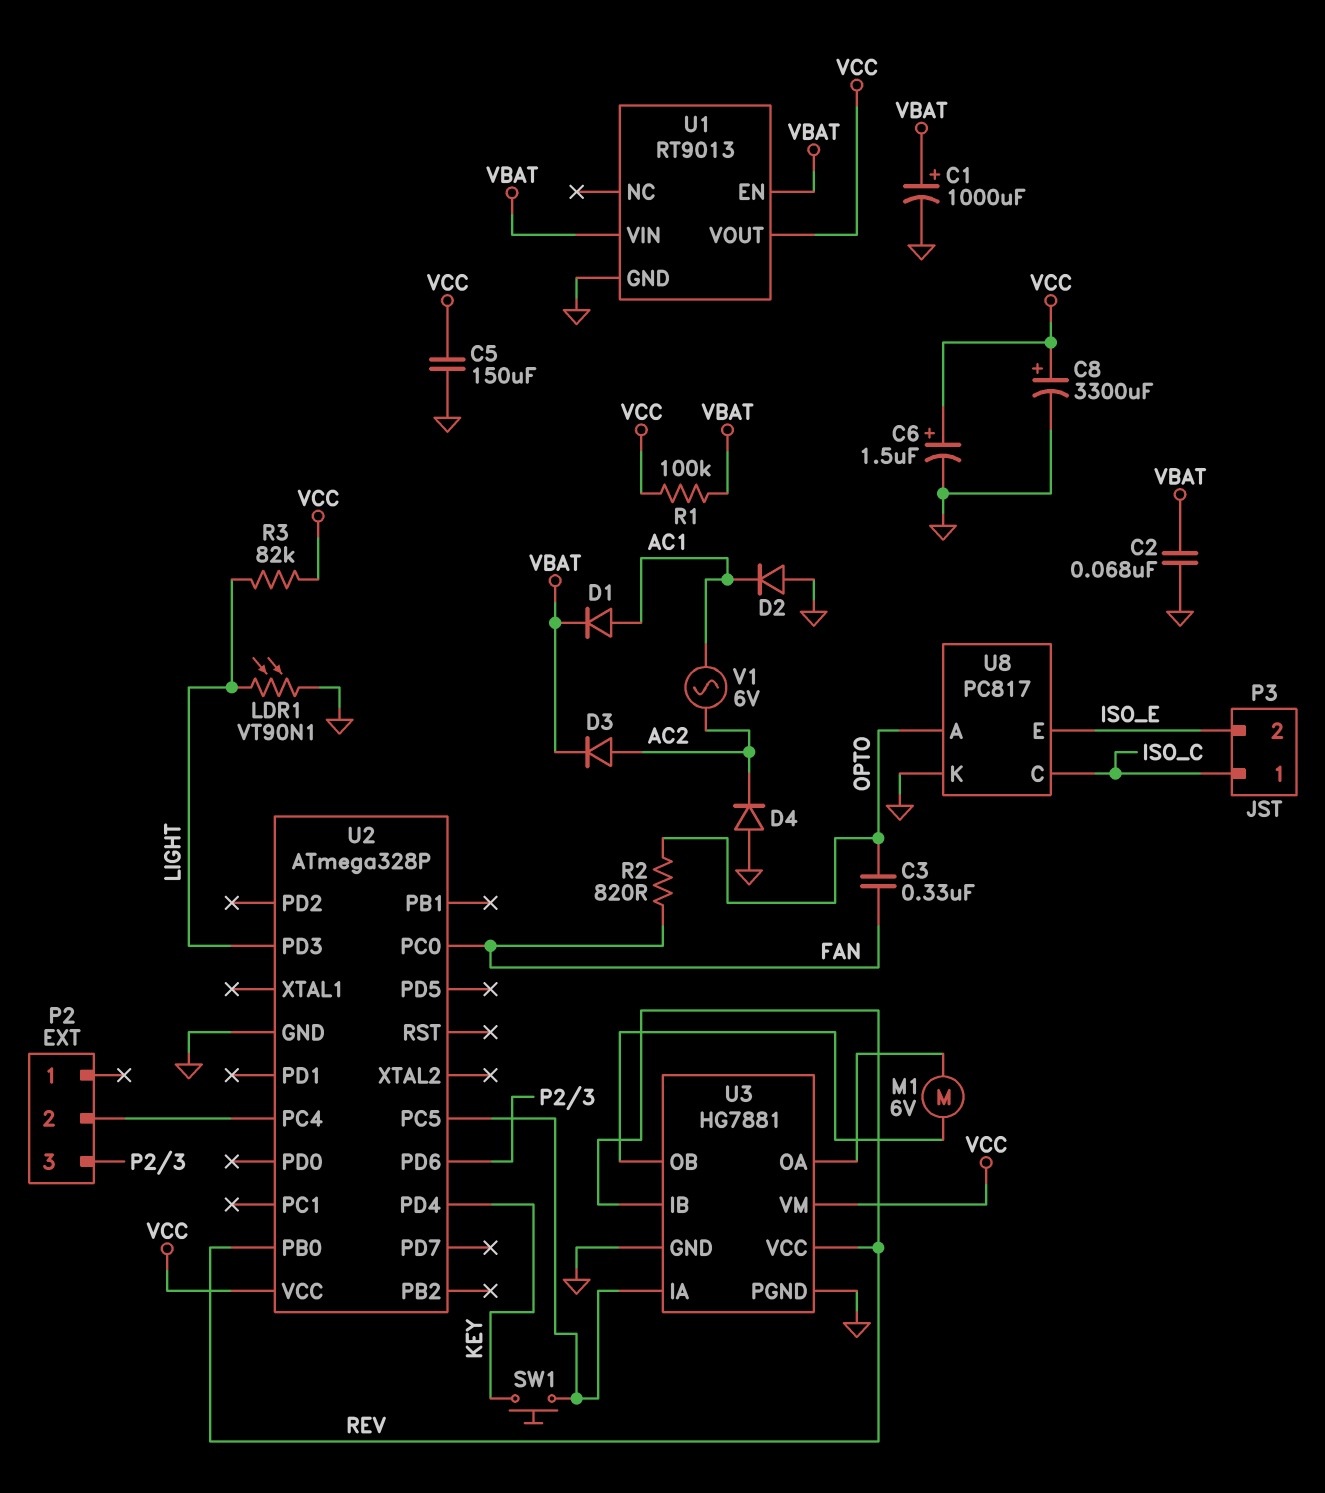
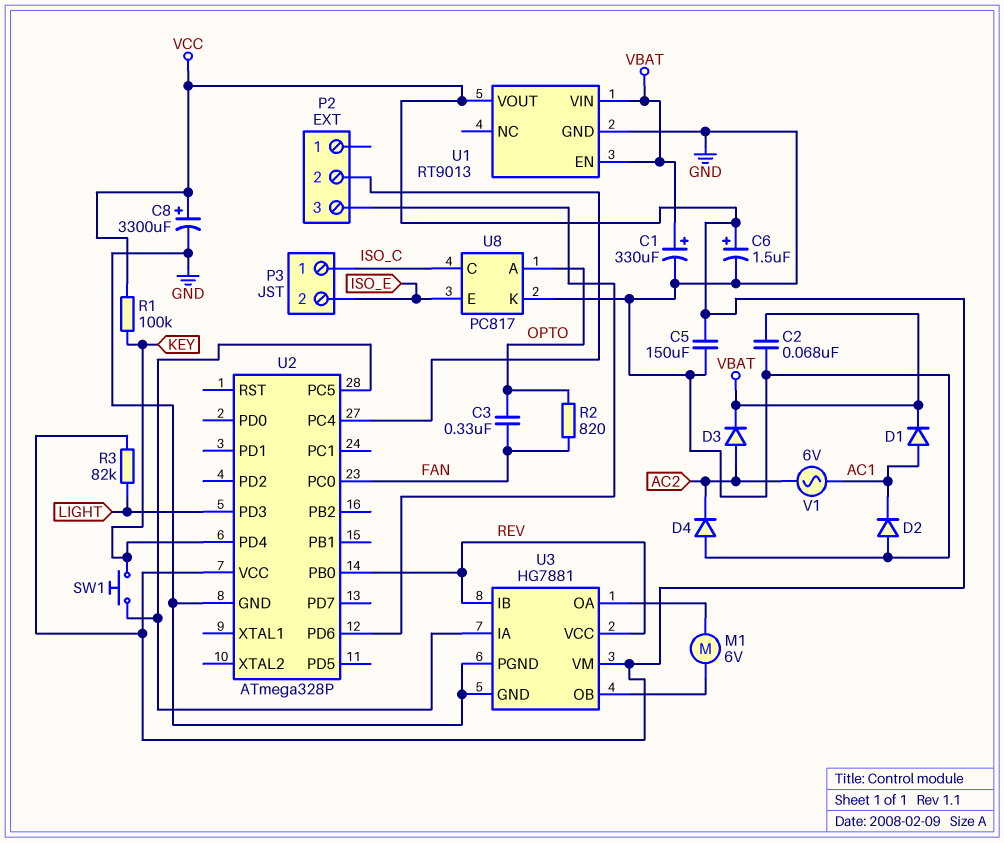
C1: 1000uF (plus VBAT, minus GND) -> 330uF (plus VBAT, minus GND)
LDR1: VT90N1 (GND, LIGHT) -> none
R1: 100k (VBAT, VCC) -> 100k (KEY, VCC)

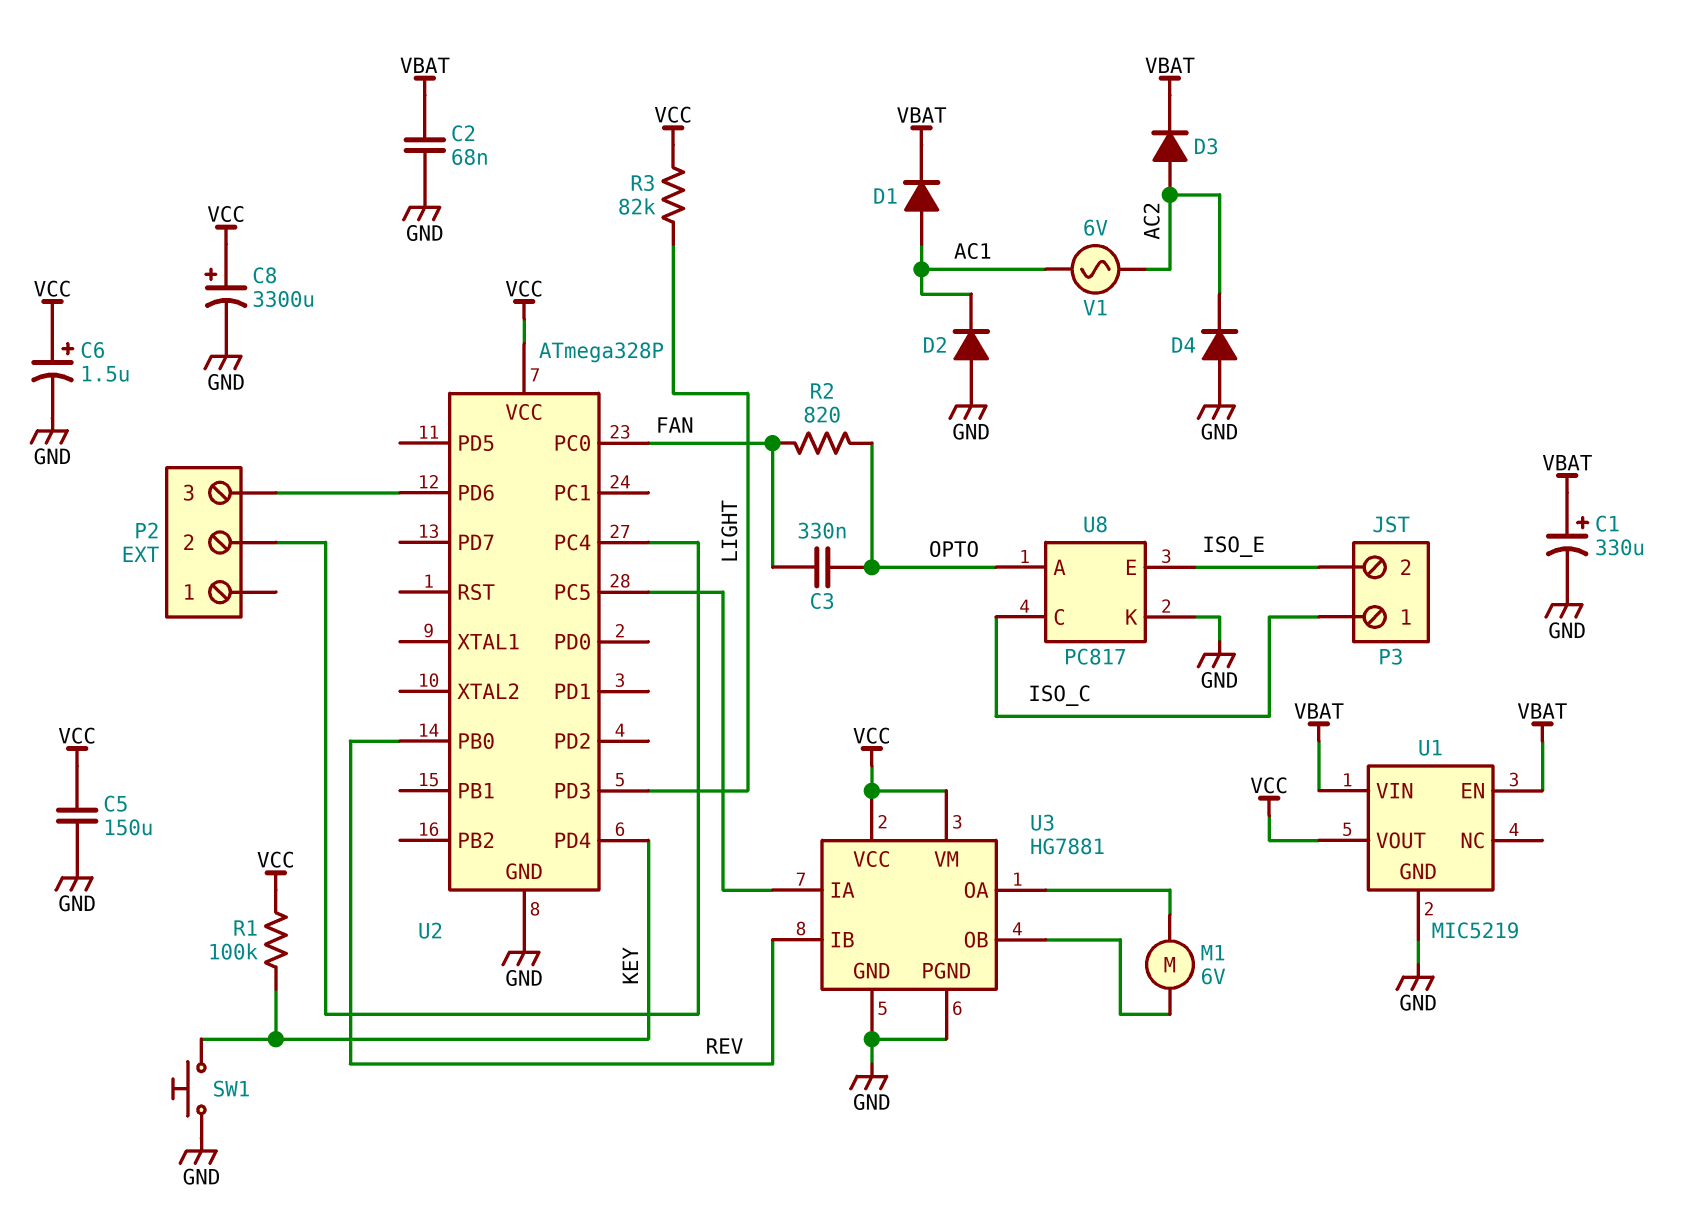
SW1: button (KEY, U2/PC5) -> button (GND, KEY)
U1: RT9013 -> MIC5219
U3 pin VCC: REV -> VCC

